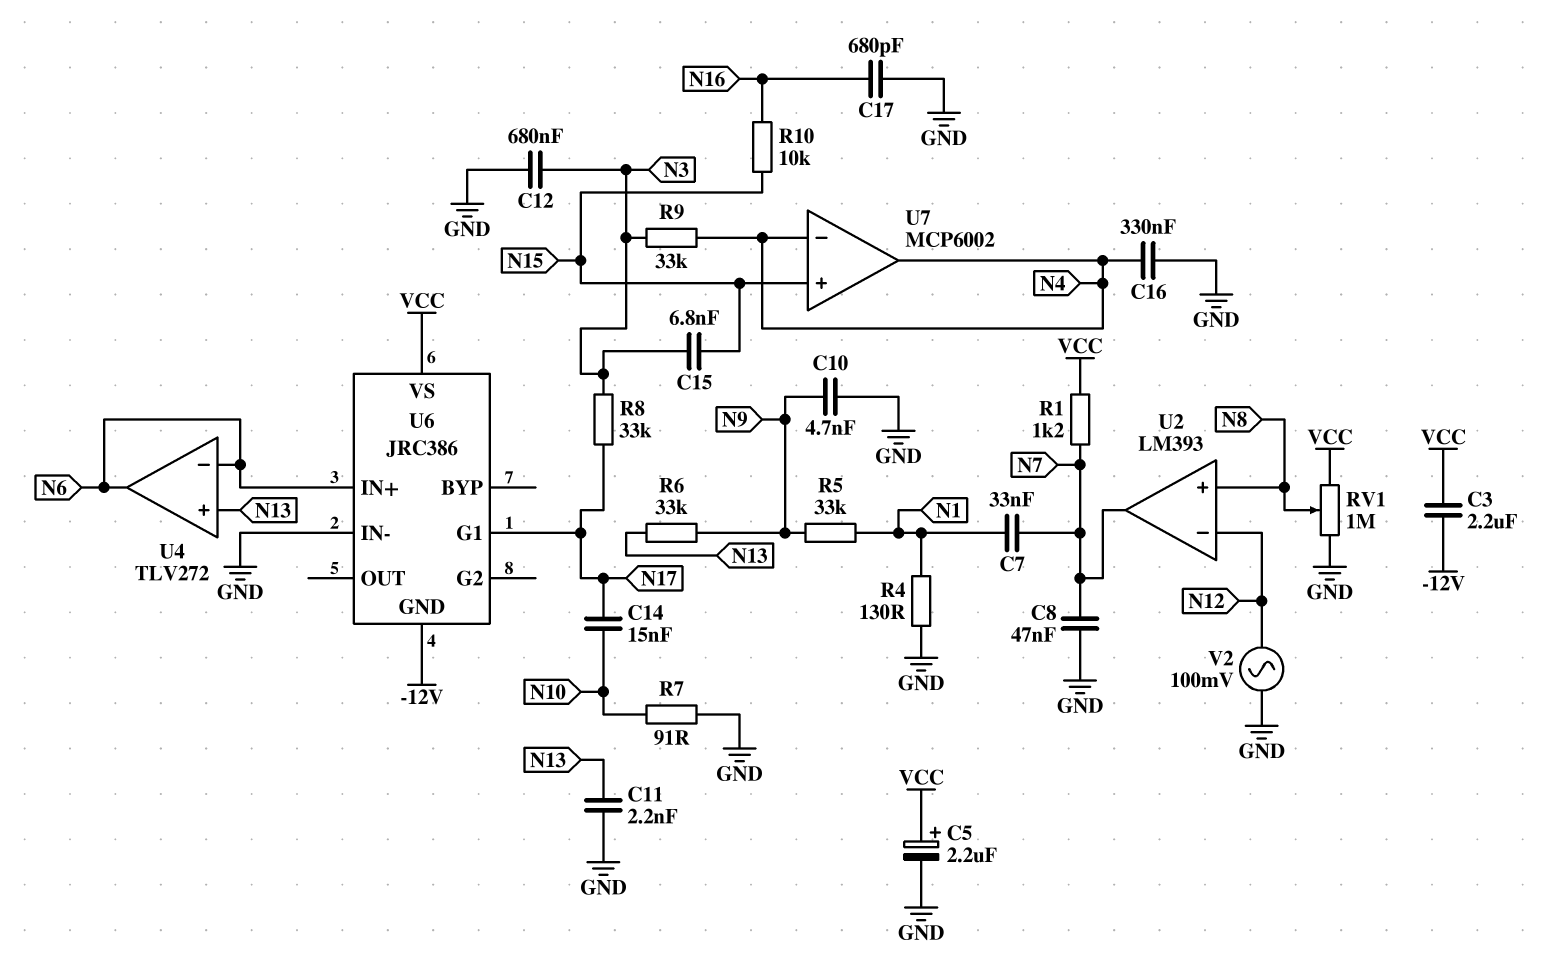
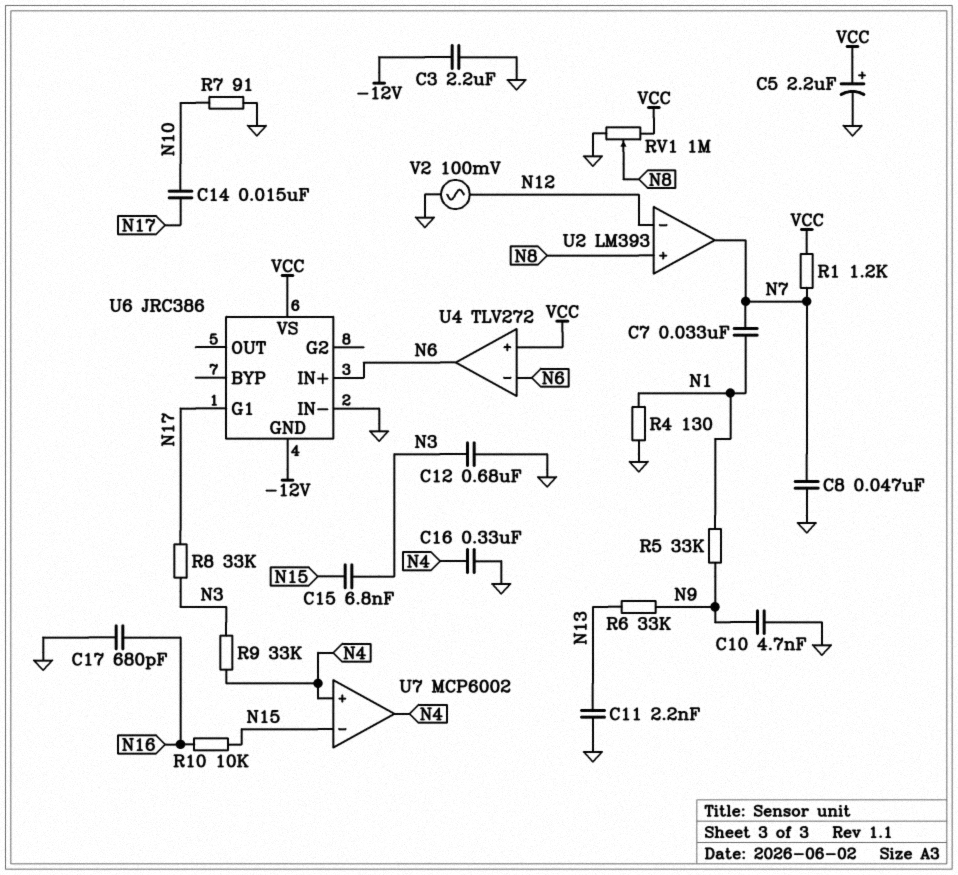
C3: 2.2uF (-12V, VCC) -> 2.2uF (-12V, GND)
U4 pin in+: N13 -> VCC
U7 pin in+: N15 -> N4
U7 pin in-: N4 -> N15

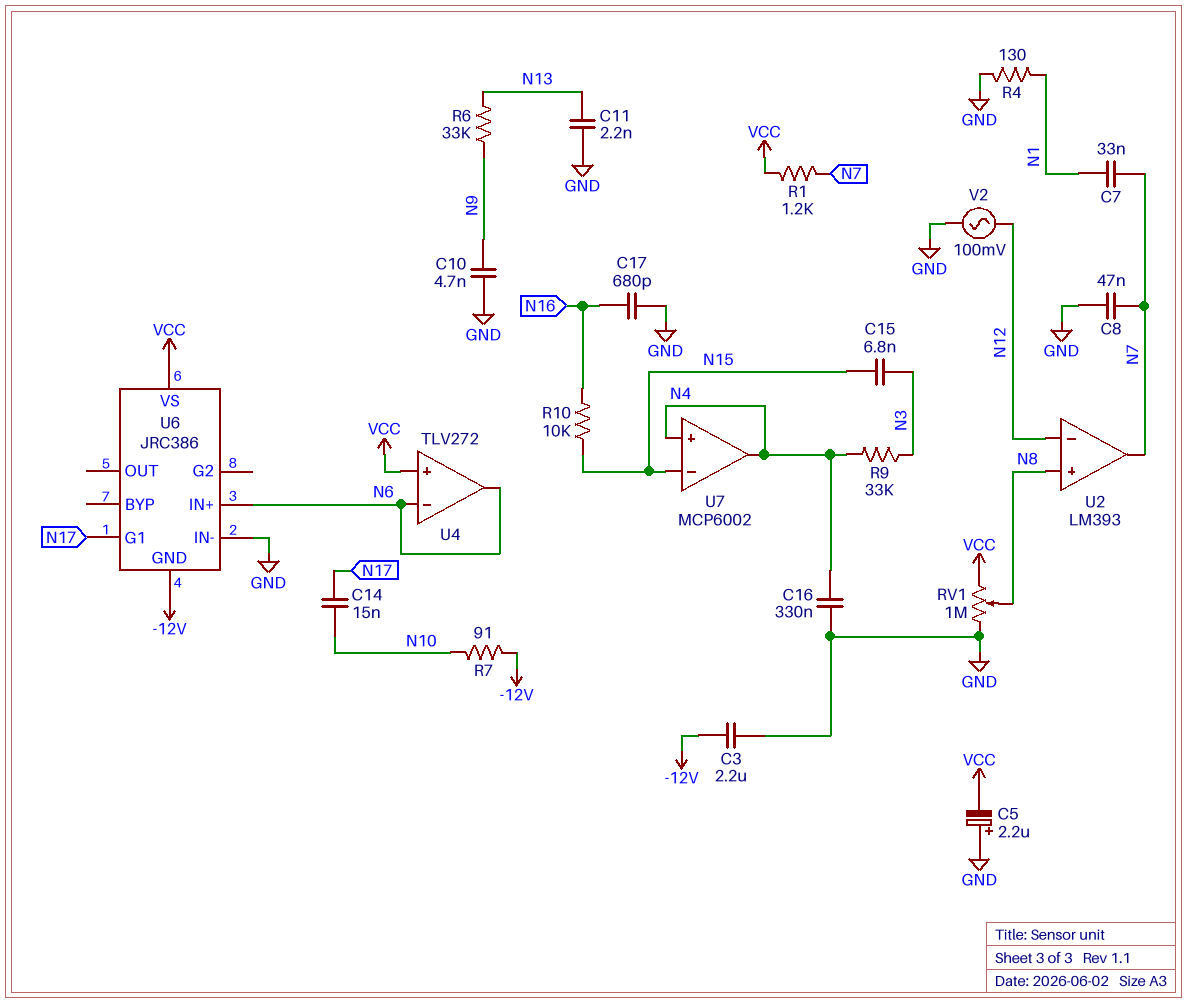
C5: 2.2uF (plus VCC, minus GND) -> 2.2uF (plus GND, minus VCC)
C12: 680nF (GND, N3) -> none
R5: 33k (N1, N9) -> none
R7: 91 (GND, N10) -> 91 (-12V, N10)
R8: 33k (N3, N17) -> none

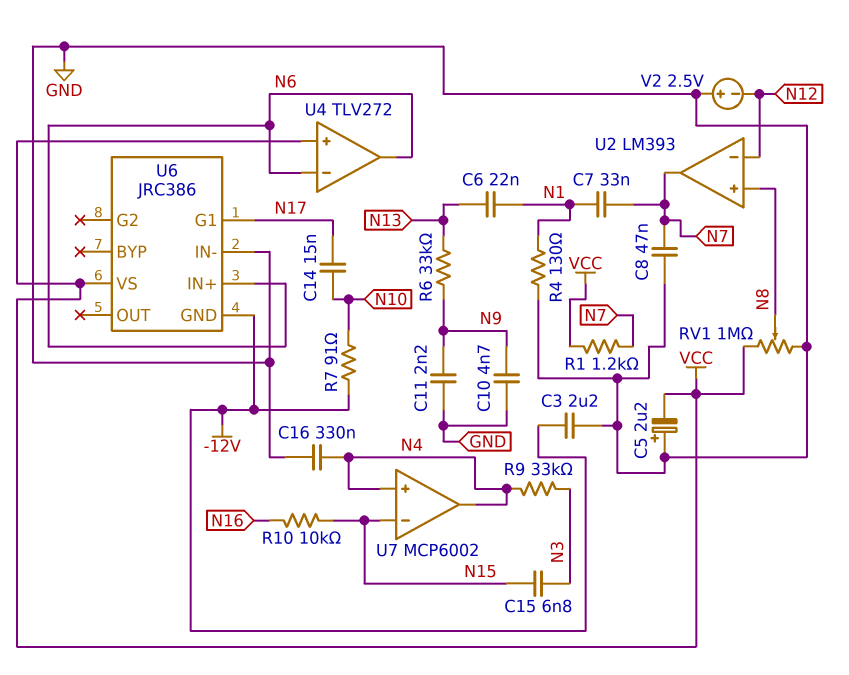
C6: none -> 22nF (N1, N13)
C11: 2.2nF (GND, N13) -> 2.2nF (GND, N9)
C17: 680pF (GND, N16) -> none
V2: AC 100mV (GND, N12) -> 2.5V (plus GND, minus N12)

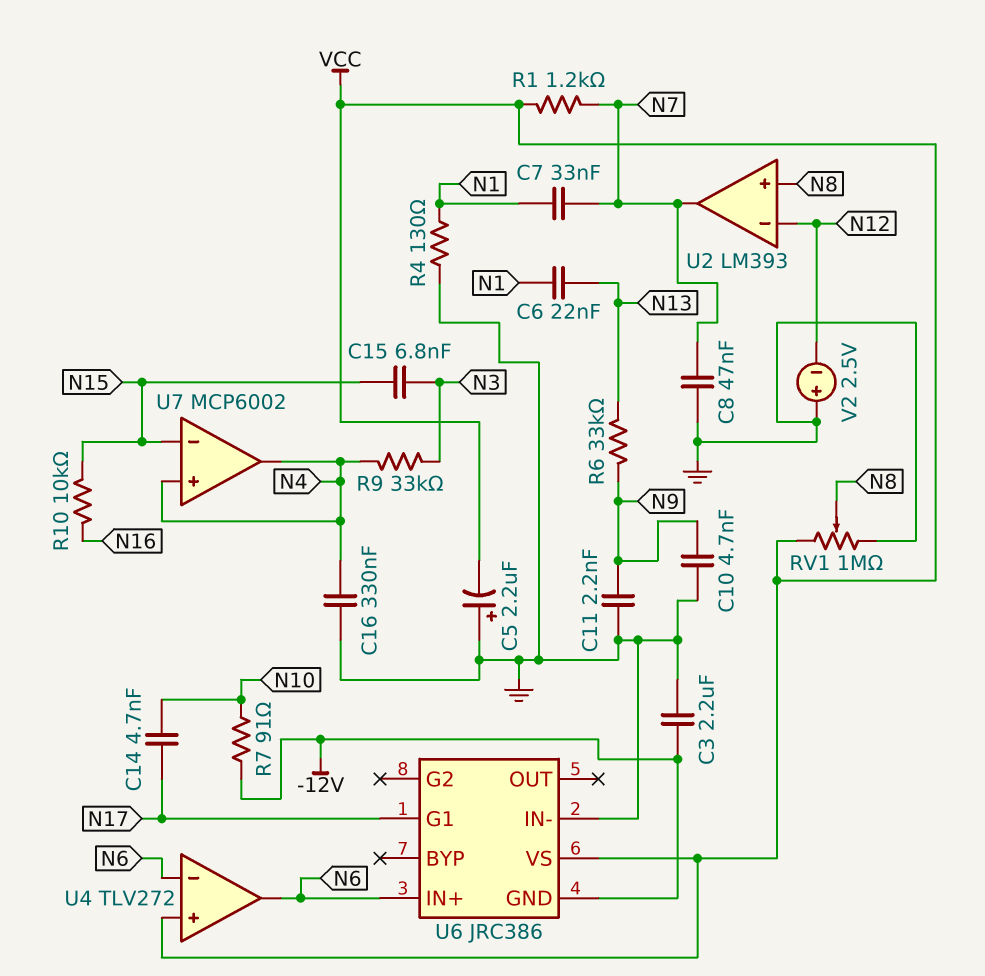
C14: 15nF (N10, N17) -> 4.7nF (N10, N17)

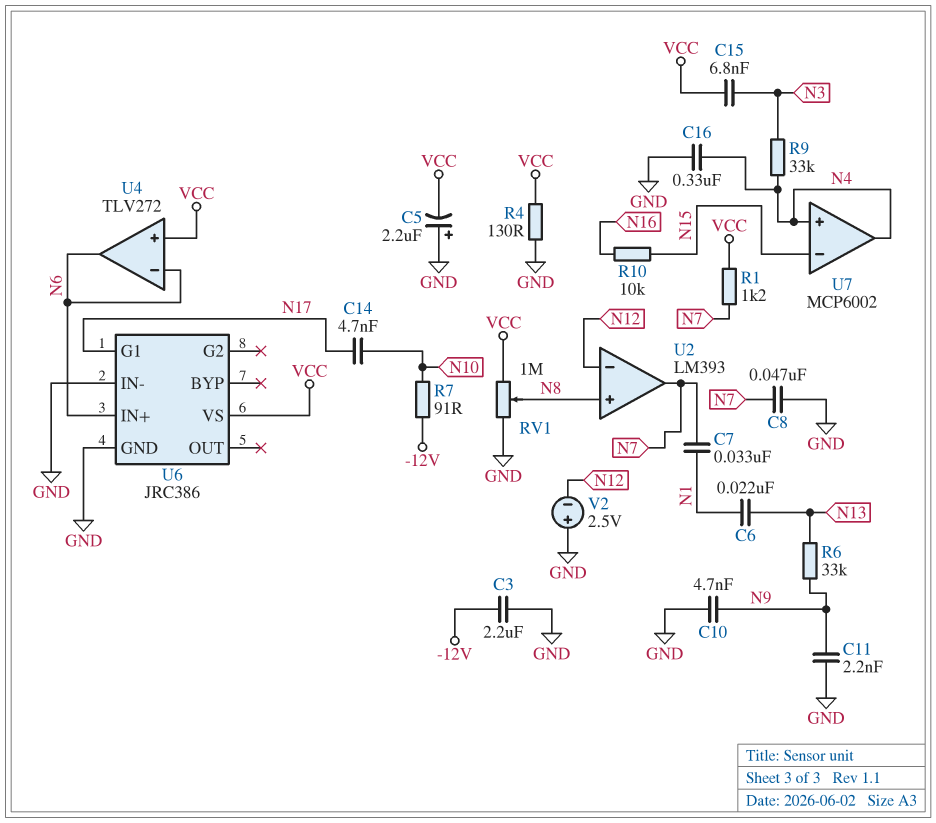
C15: 6.8nF (N3, N15) -> 6.8nF (N3, VCC)
R4: 130 (GND, N1) -> 130 (GND, VCC)
U6 pin GND: -12V -> GND

